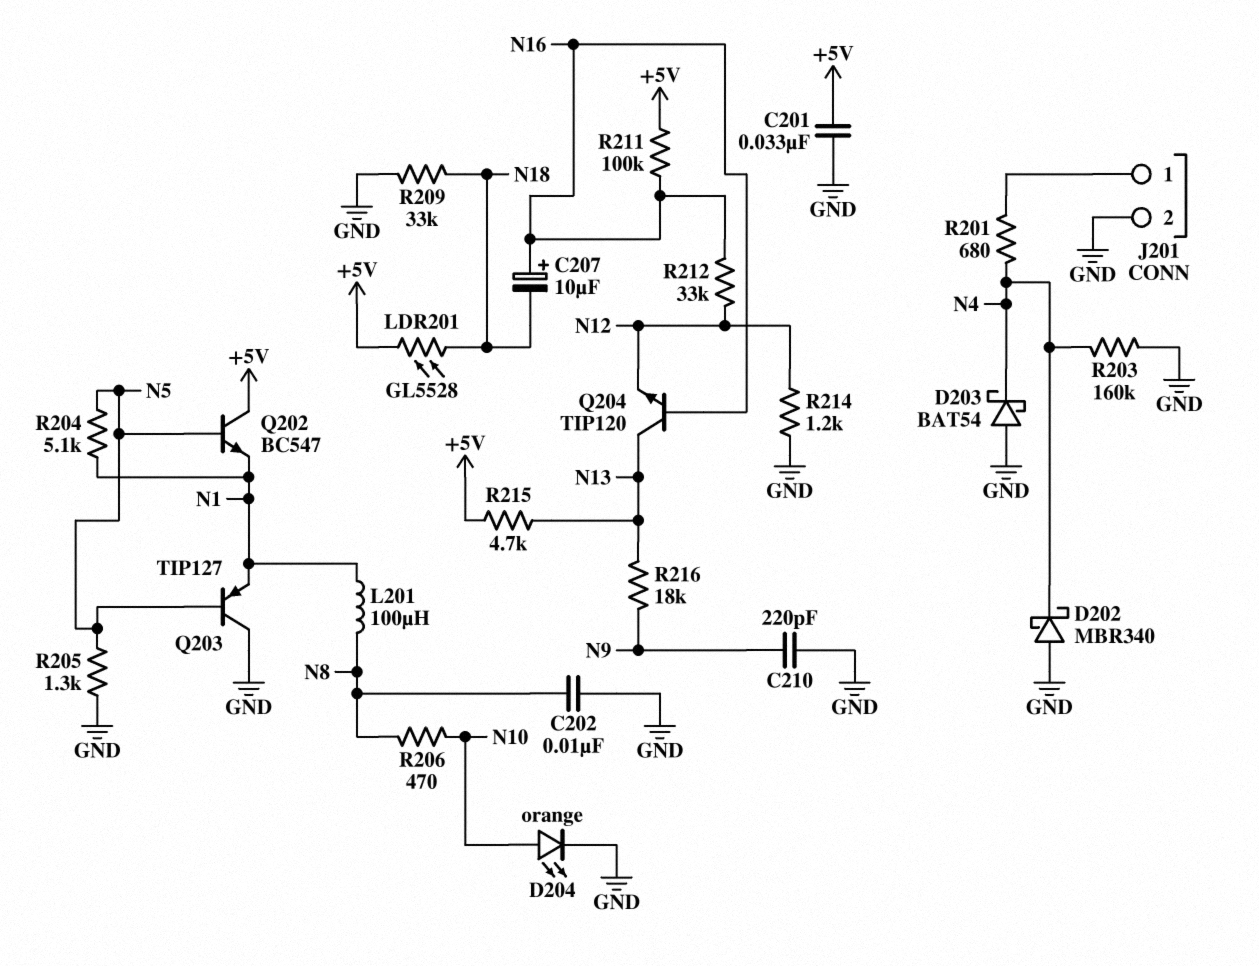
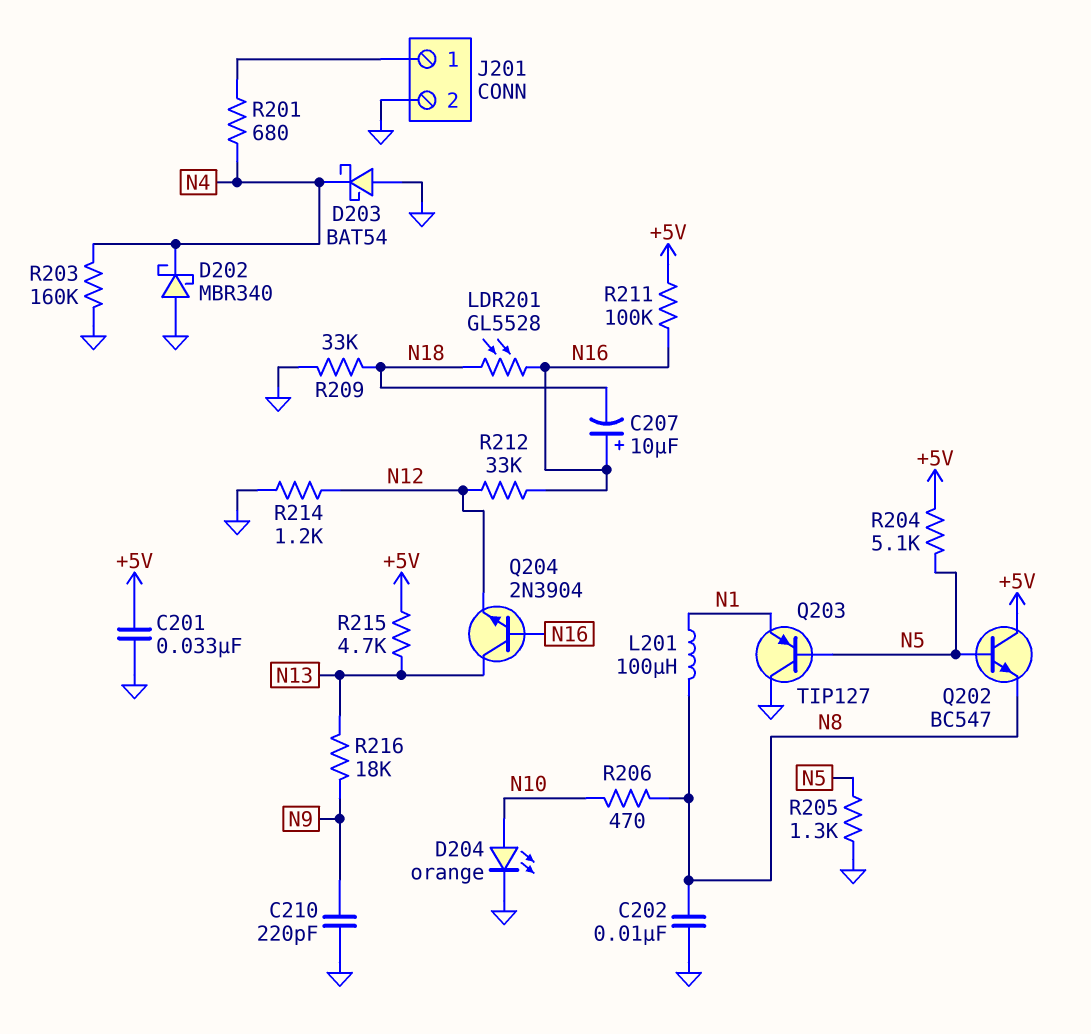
LDR201: GL5528 (+5V, N18) -> GL5528 (N16, N18)
Q202: NPN BC547 (B N5, C +5V, E N1) -> NPN BC547 (B N5, C +5V, E N8)
Q204: NPN TIP120 (B N16, C N13, E N12) -> NPN 2N3904 (B N16, C N13, E N12)
R204: 5.1k (N1, N5) -> 5.1k (+5V, N5)

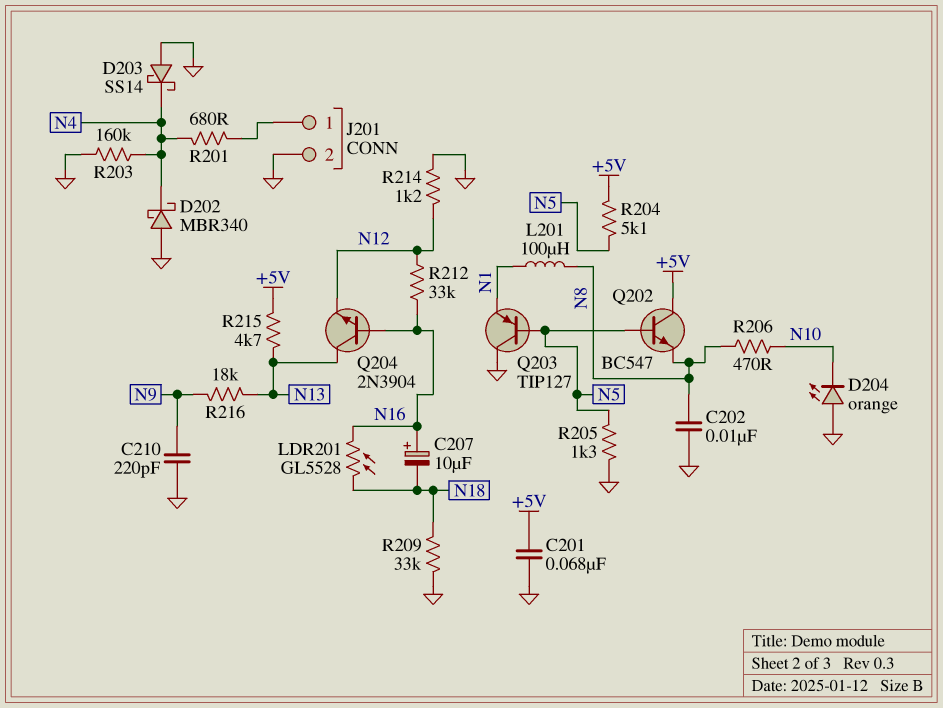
C201: 33nF (+5V, GND) -> 68nF (+5V, GND)
D203: schottky BAT54 (A GND, K N4) -> schottky SS14 (A GND, K N4)
D204: LED orange (A N10, K GND) -> LED orange (A GND, K N10)
R211: 100k (+5V, N16) -> none

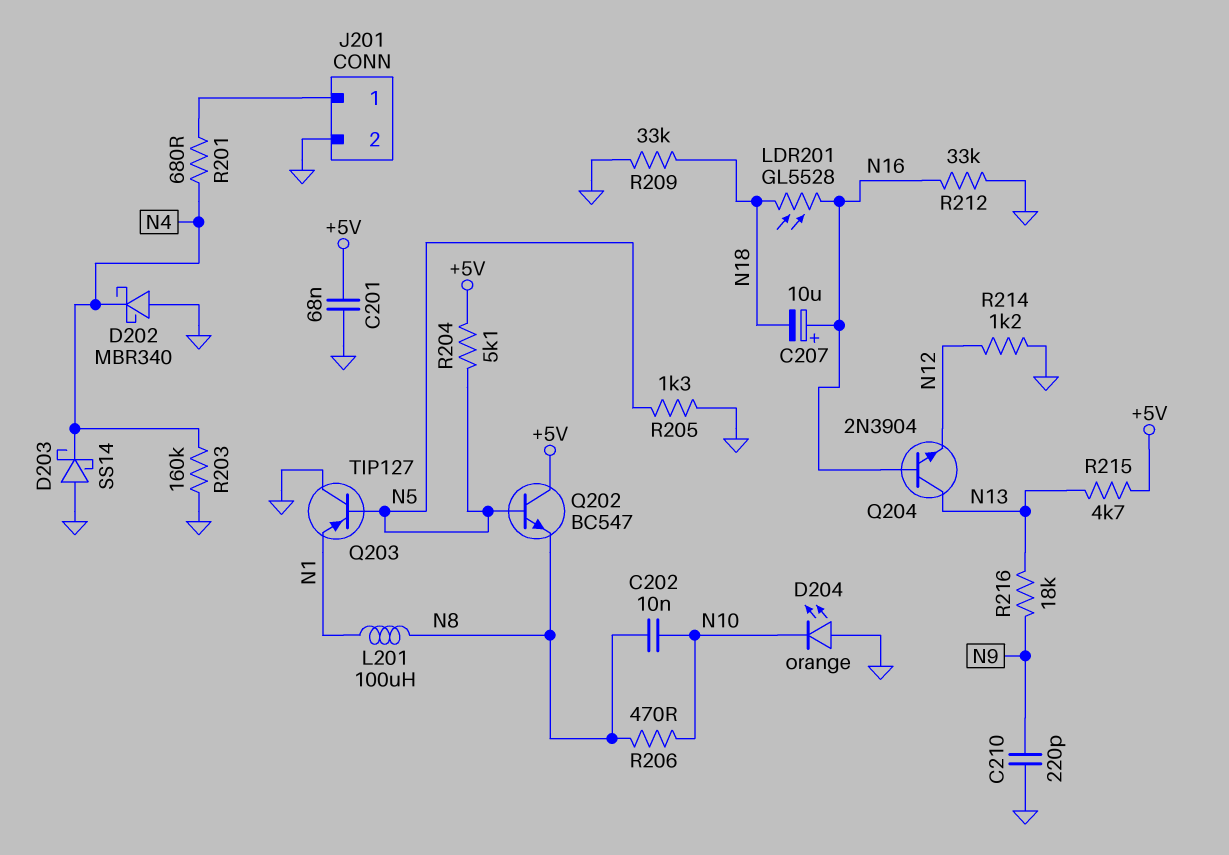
C202: 10nF (GND, N8) -> 10nF (N8, N10)
R212: 33k (N12, N16) -> 33k (GND, N16)

